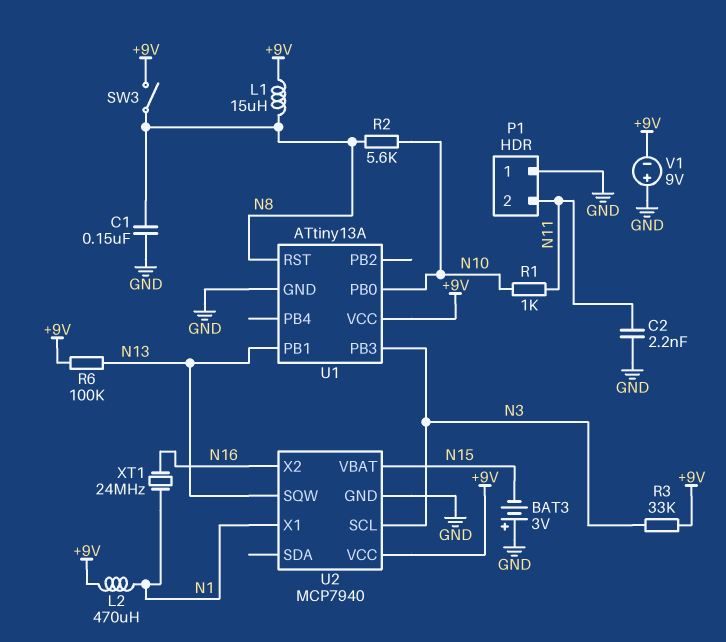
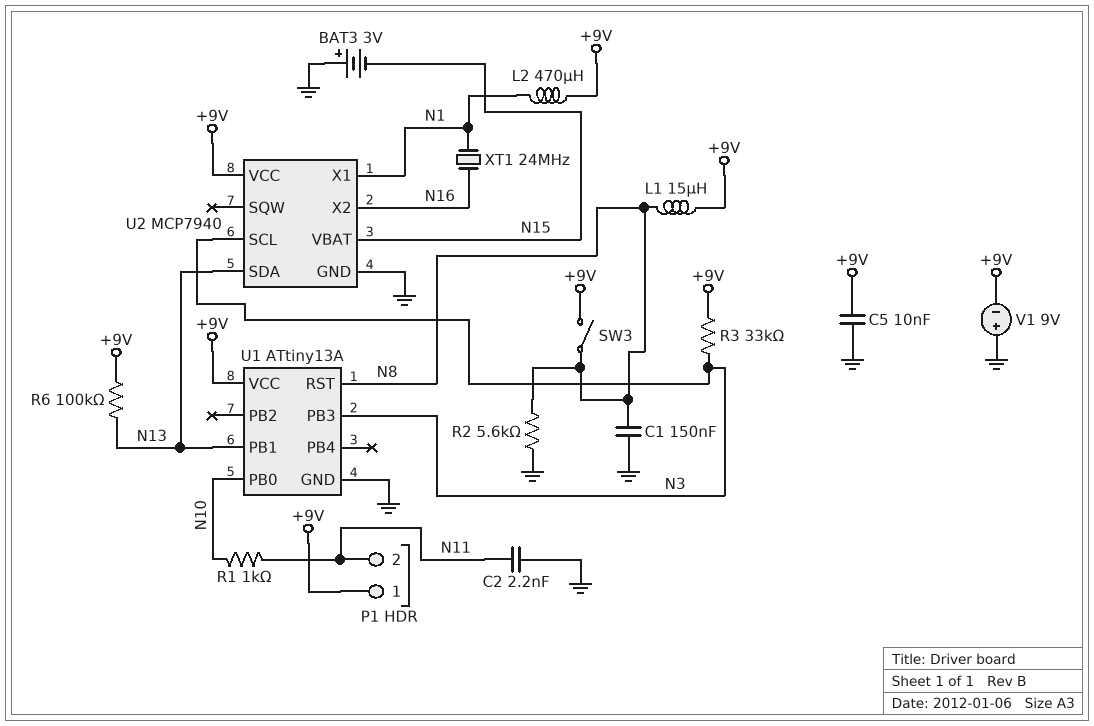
C5: none -> 10nF (+9V, GND)
P1 pin 1: GND -> +9V
R2: 5.6k (N8, N10) -> 5.6k (GND, N8)
U2 pin SDA: none -> N13
U2 pin SQW: N13 -> none

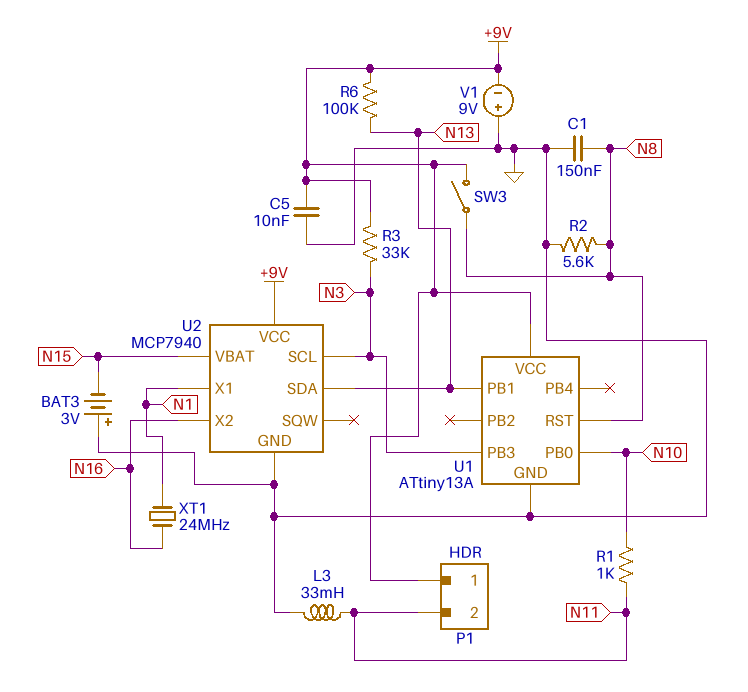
C2: 2.2nF (GND, N11) -> none
L1: 15uH (+9V, N8) -> none
L2: 470uH (+9V, N1) -> none
L3: none -> 33mH (GND, N11)

